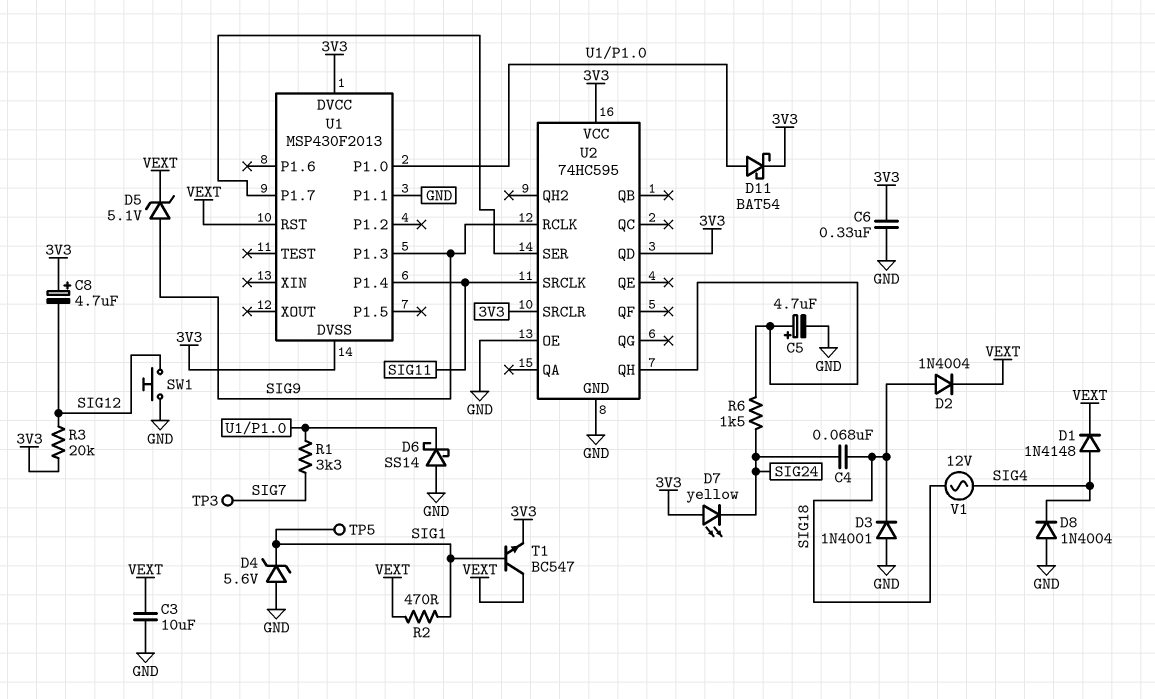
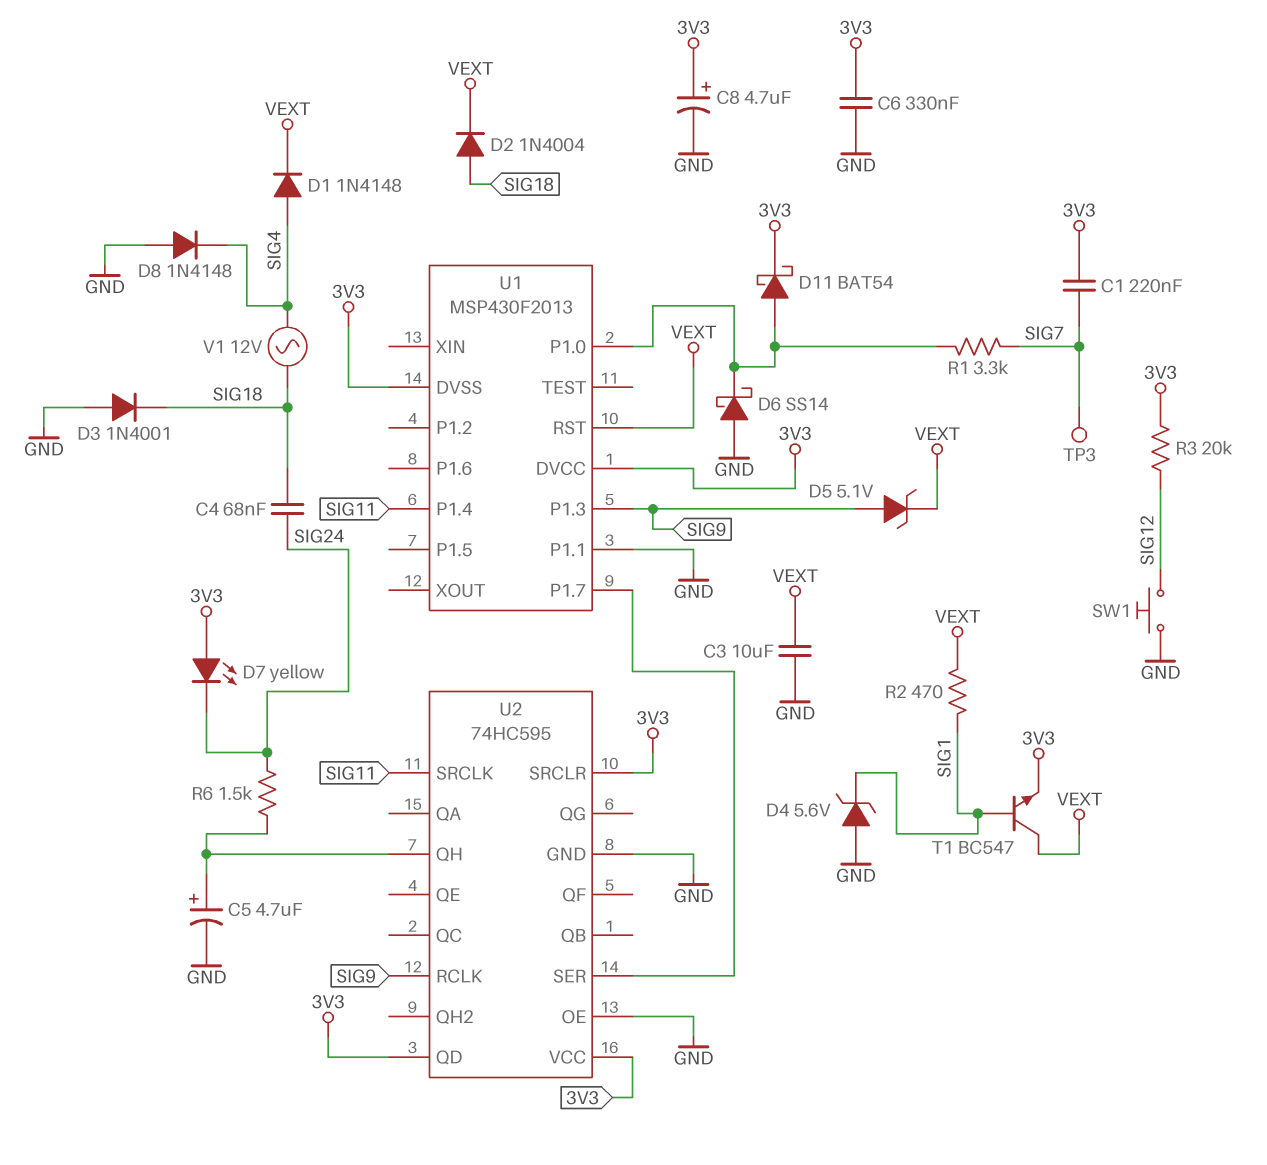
C1: none -> 220nF (3V3, SIG7)
C8: 4.7uF (plus 3V3, minus SIG12) -> 4.7uF (plus 3V3, minus GND)
D8: diode 1N4004 (A GND, K SIG4) -> diode 1N4148 (A GND, K SIG4)
TP5: test point (SIG1) -> none

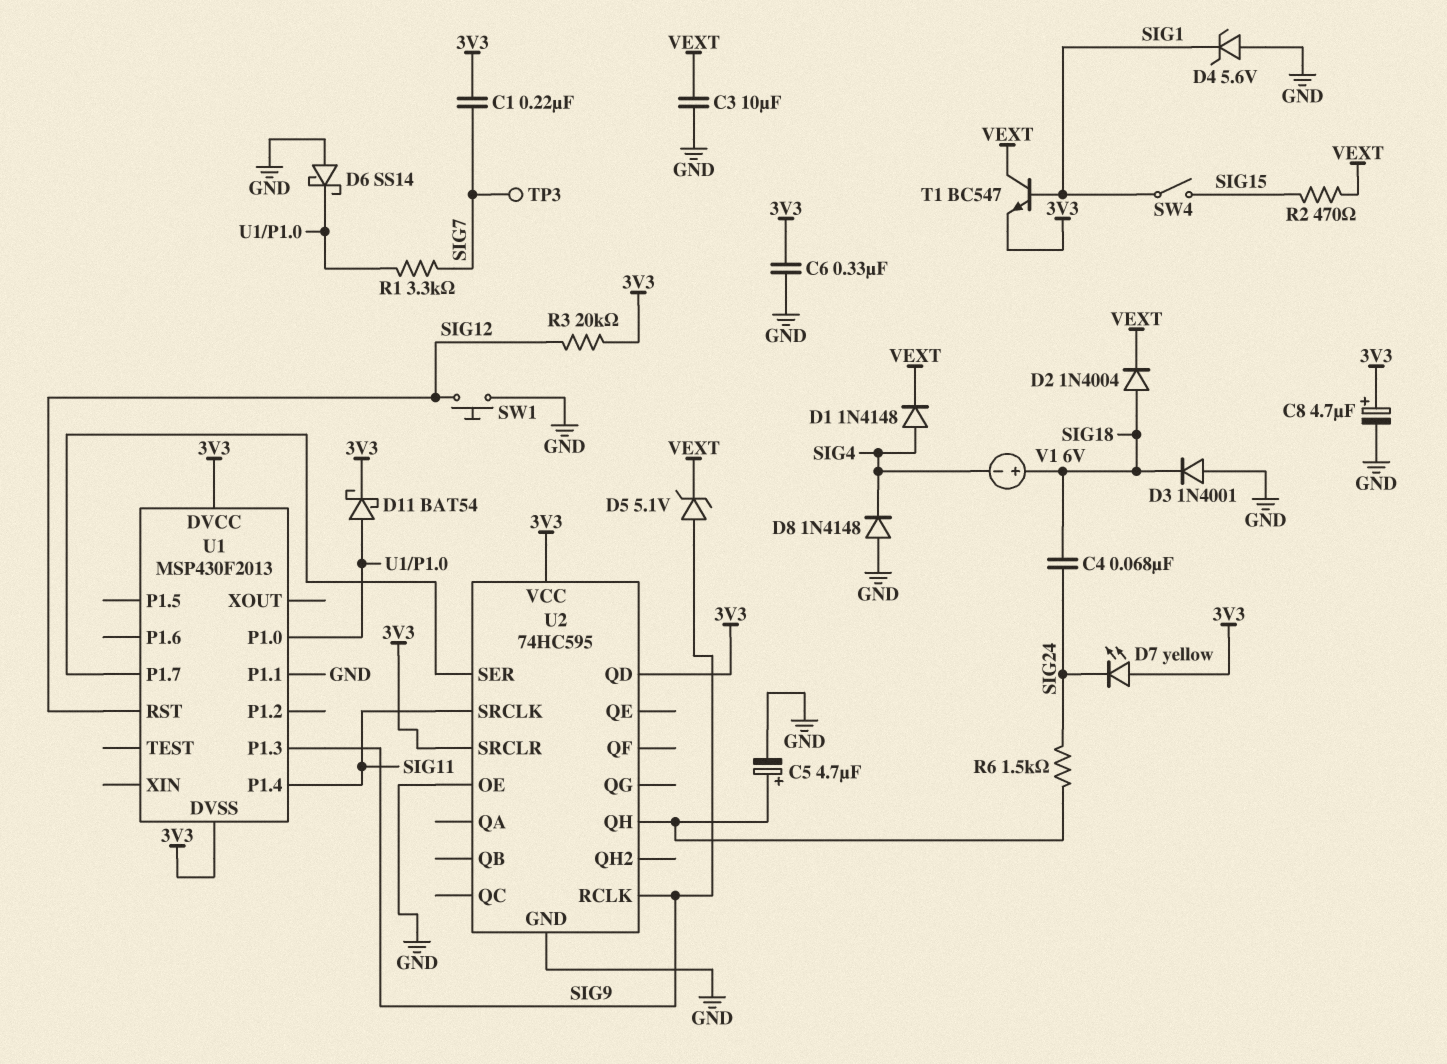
R2: 470 (SIG1, VEXT) -> 470 (SIG15, VEXT)
SW4: none -> switch (SIG1, SIG15)
U1 pin RST: VEXT -> SIG12
V1: AC 12V (SIG4, SIG18) -> 6V (plus SIG18, minus SIG4)

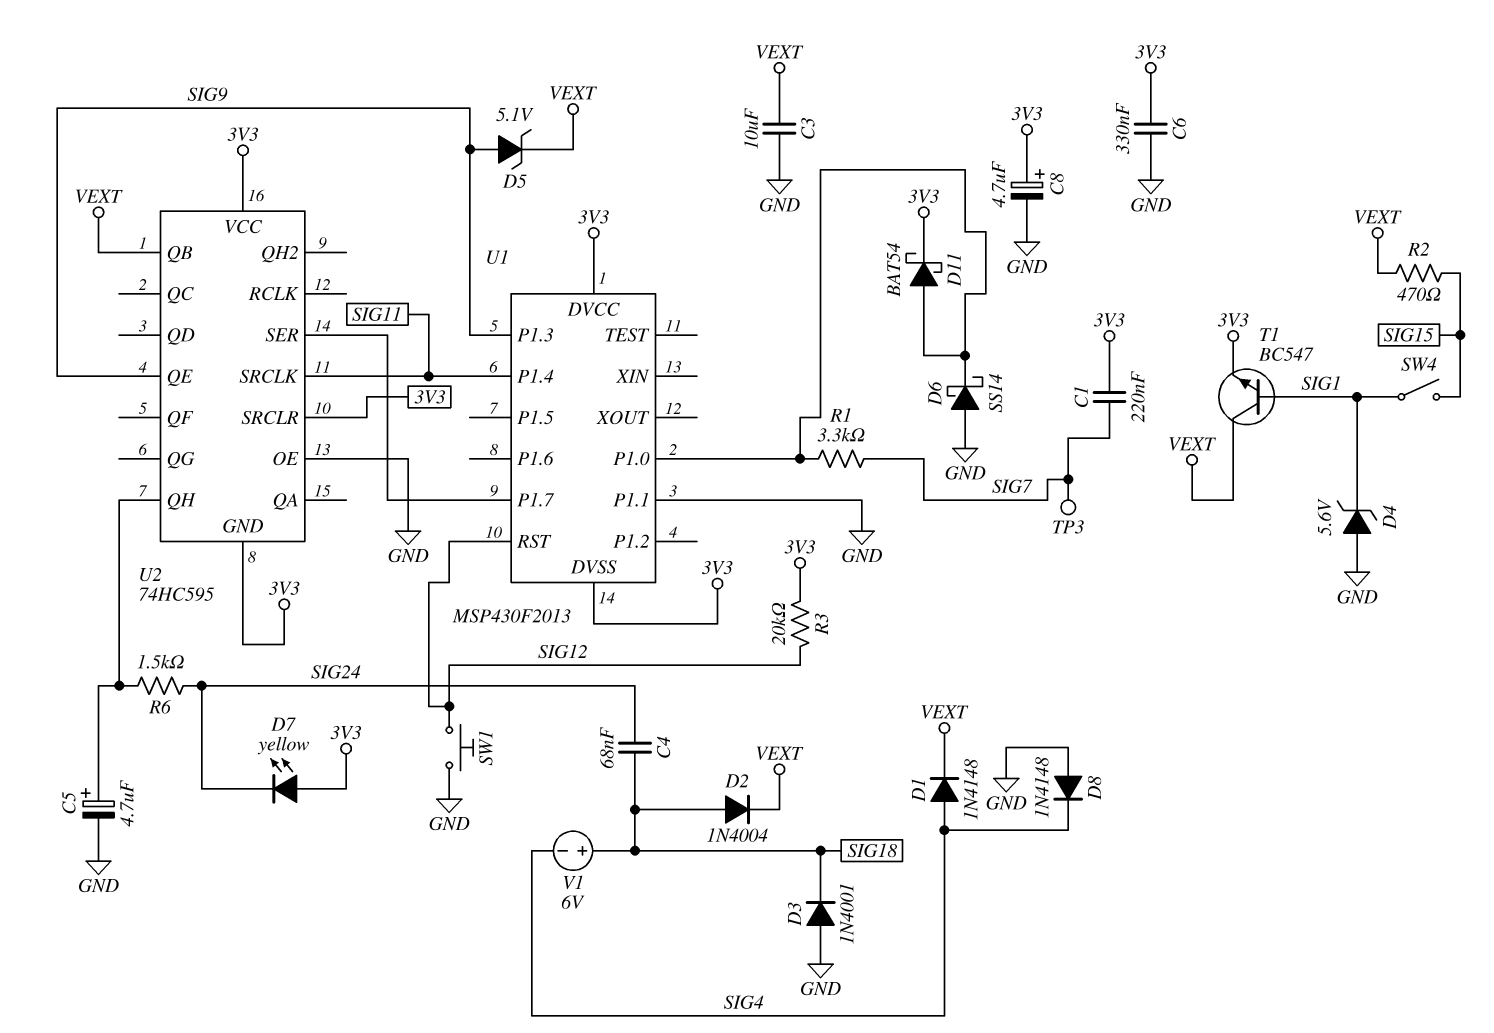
U2 pin GND: GND -> 3V3
U2 pin QB: none -> VEXT
U2 pin QD: 3V3 -> none
U2 pin QE: none -> SIG9
U2 pin RCLK: SIG9 -> none

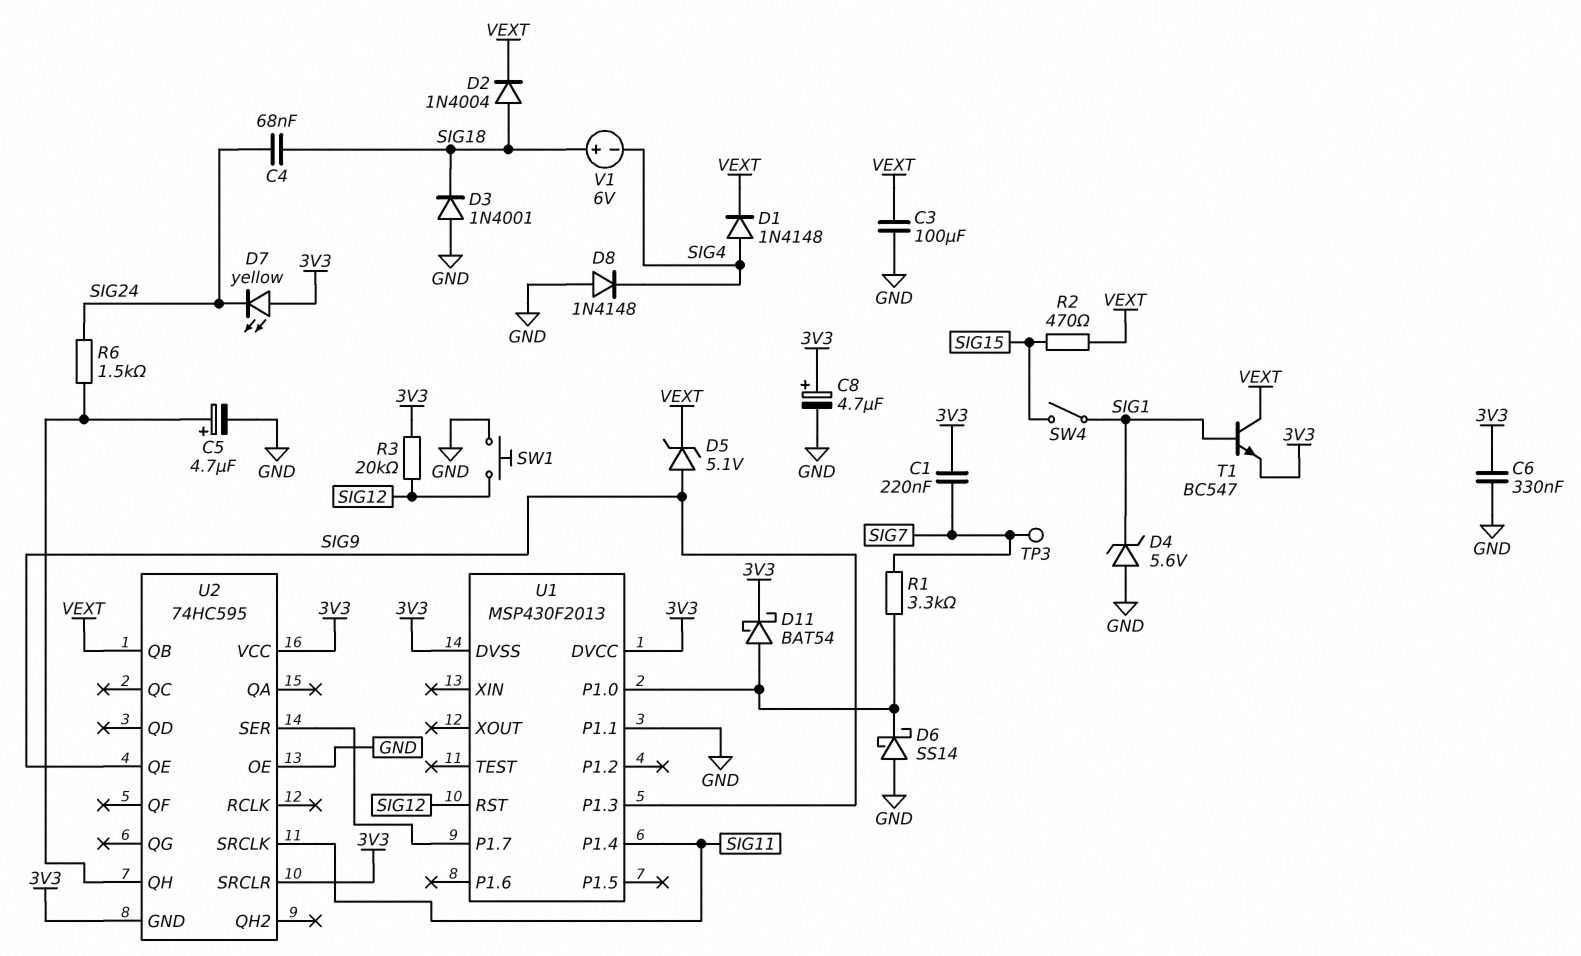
C3: 10uF (GND, VEXT) -> 100uF (GND, VEXT)

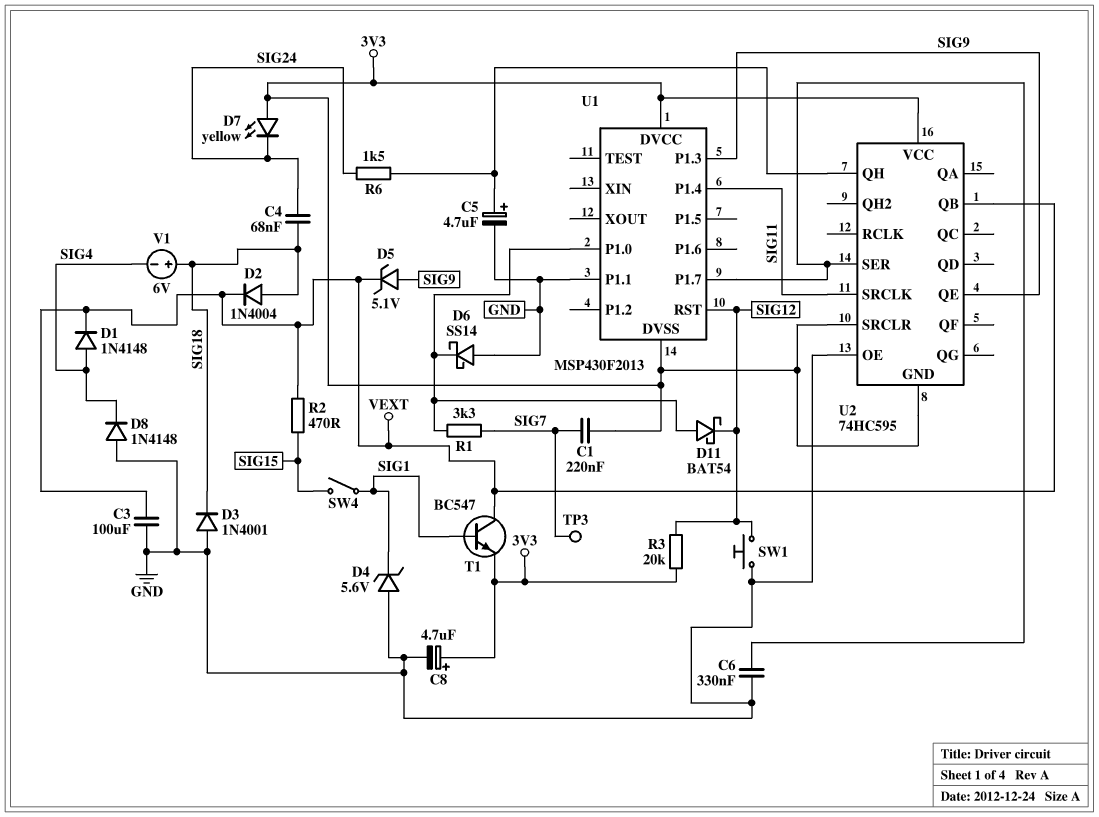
C6: 330nF (3V3, GND) -> 330nF (GND, U1/P1.7)
D11: schottky BAT54 (A U1/P1.0, K 3V3) -> schottky BAT54 (A U1/P1.0, K SIG12)

